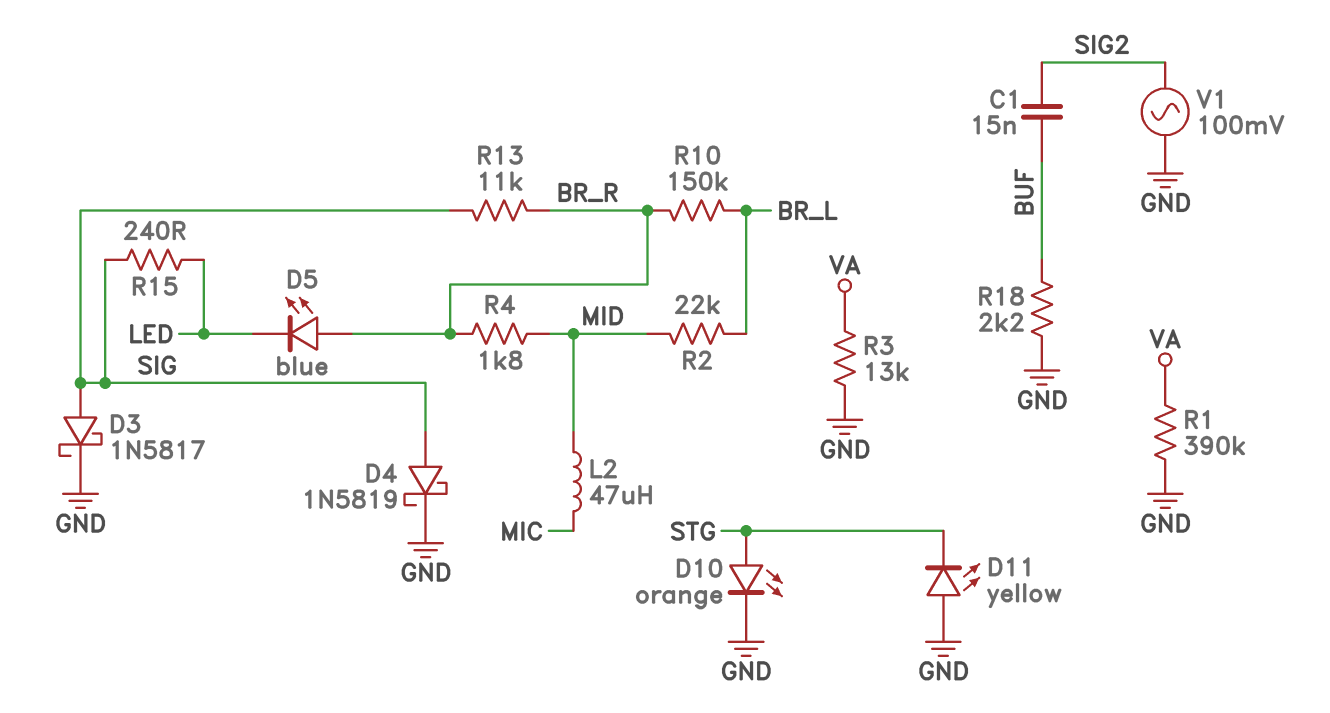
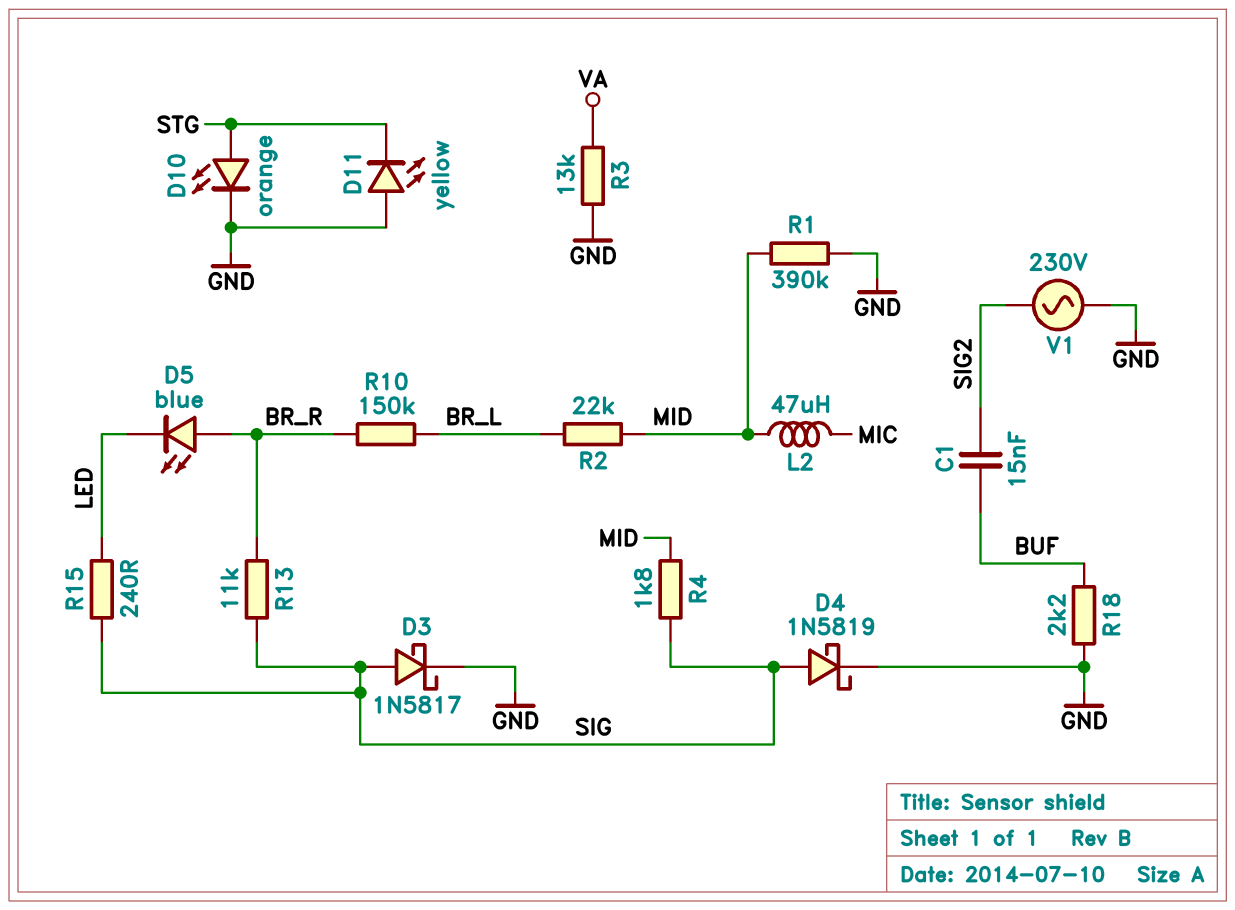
R1: 390k (GND, VA) -> 390k (GND, MID)
R4: 1.8k (BR_R, MID) -> 1.8k (MID, SIG)
V1: AC 100mV (GND, SIG2) -> AC 230V (GND, SIG2)

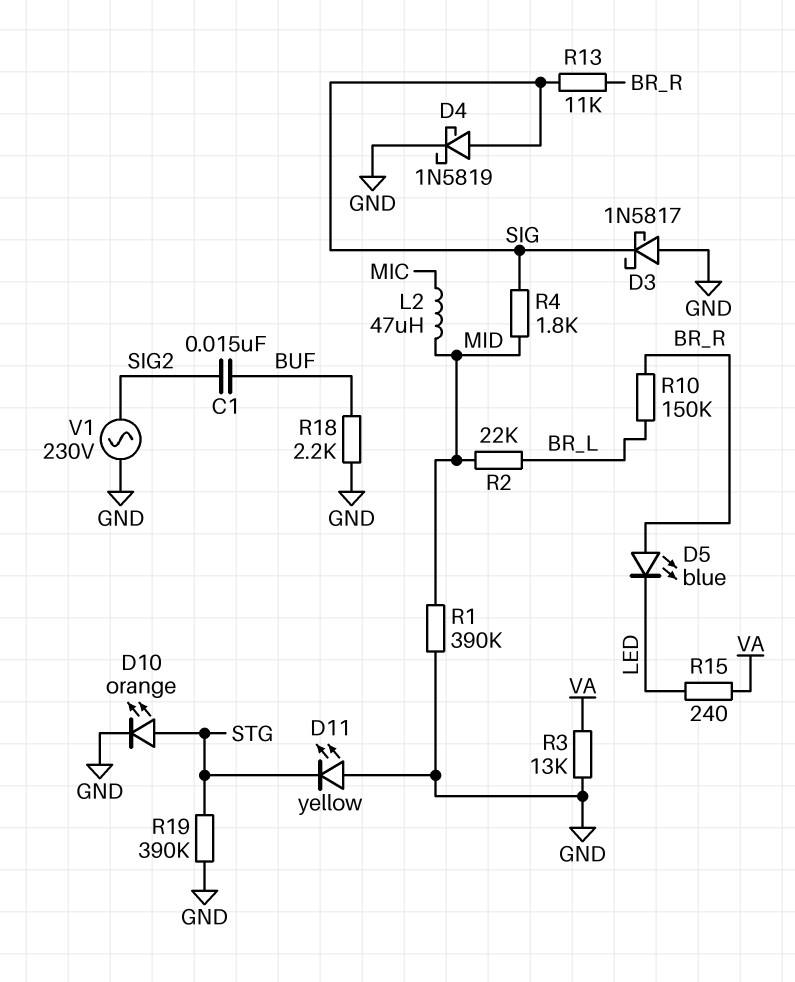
D3: schottky 1N5817 (A SIG, K GND) -> schottky 1N5817 (A GND, K SIG)
R15: 240 (LED, SIG) -> 240 (LED, VA)
R19: none -> 390k (GND, STG)

